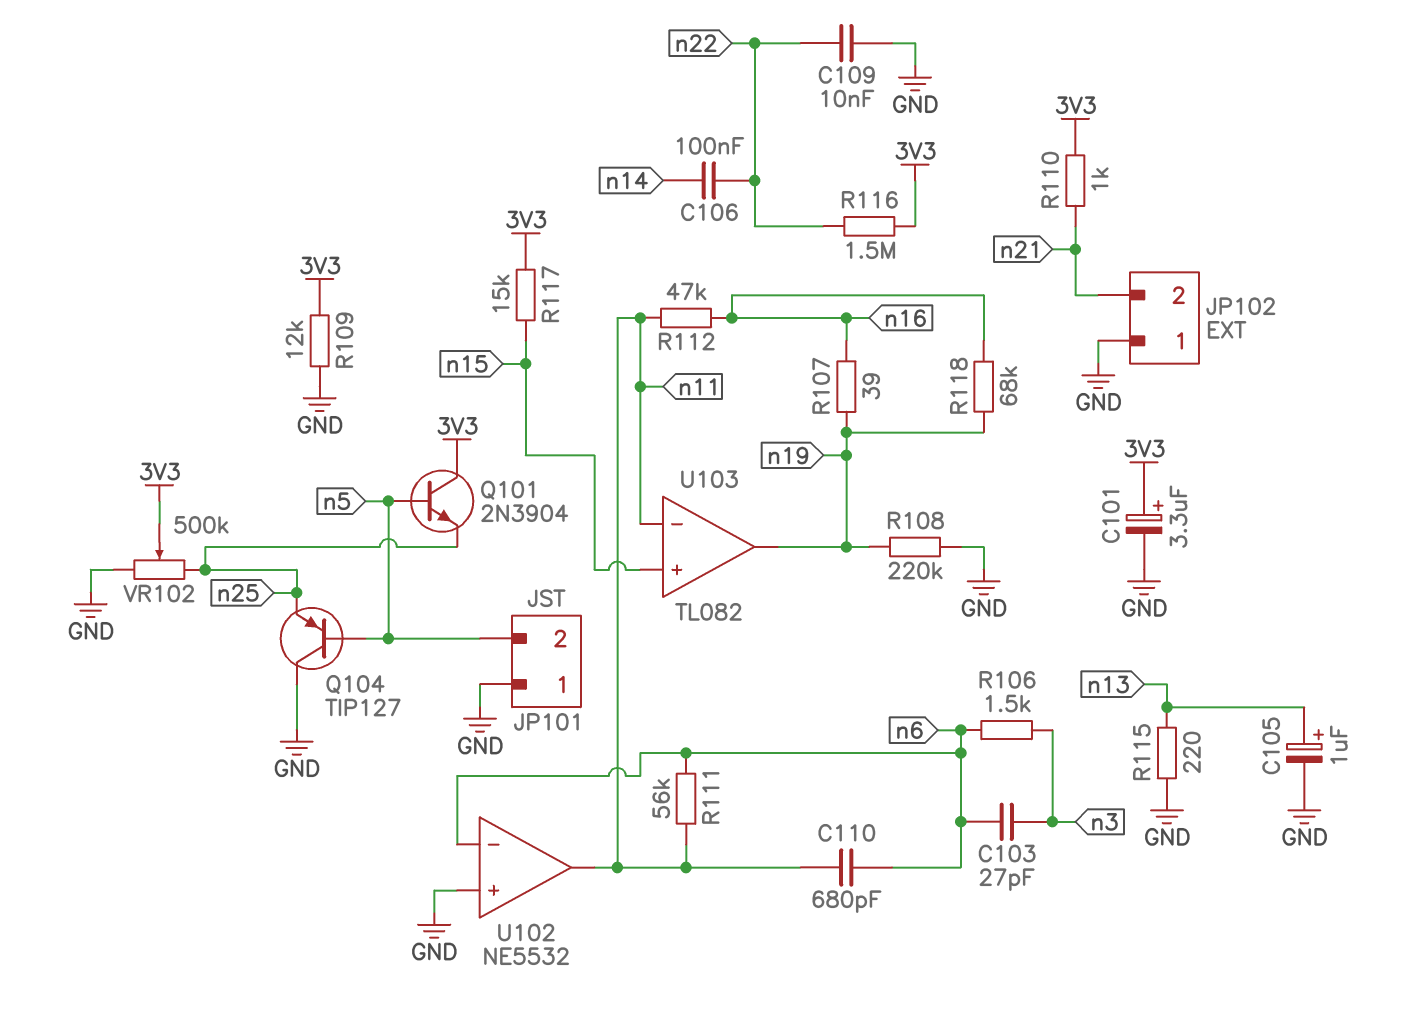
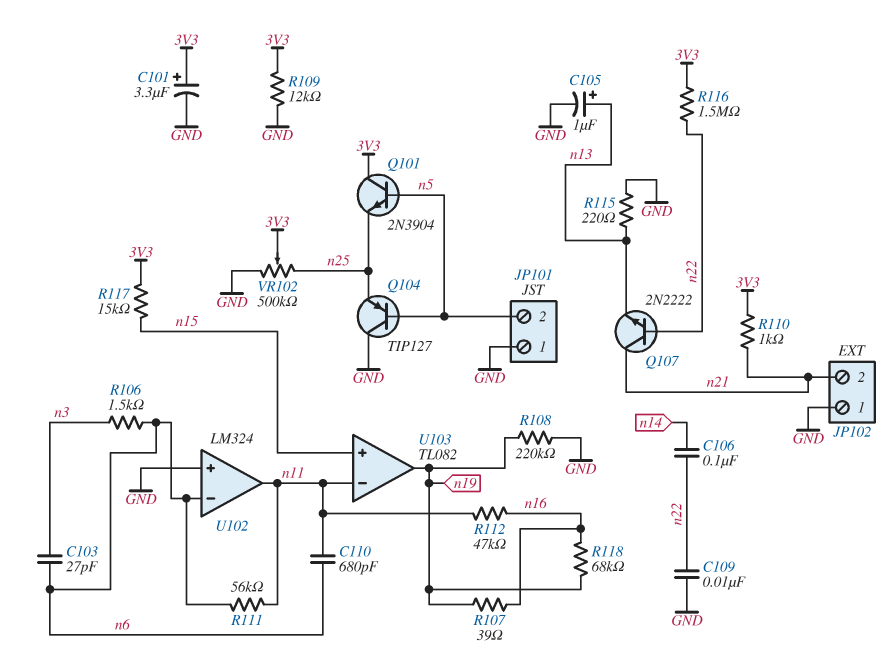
Q107: none -> NPN 2N2222 (B n22, C n21, E n13)
U102: NE5532 -> LM324

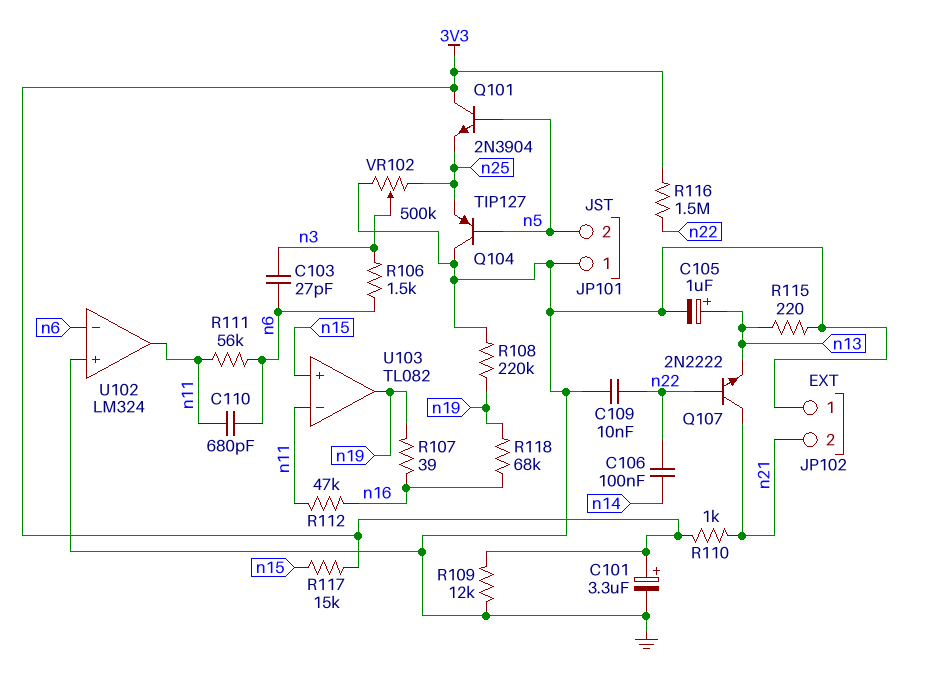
VR102: 500k (GND, n25, wiper 3V3) -> 500k (GND, n25, wiper n3)

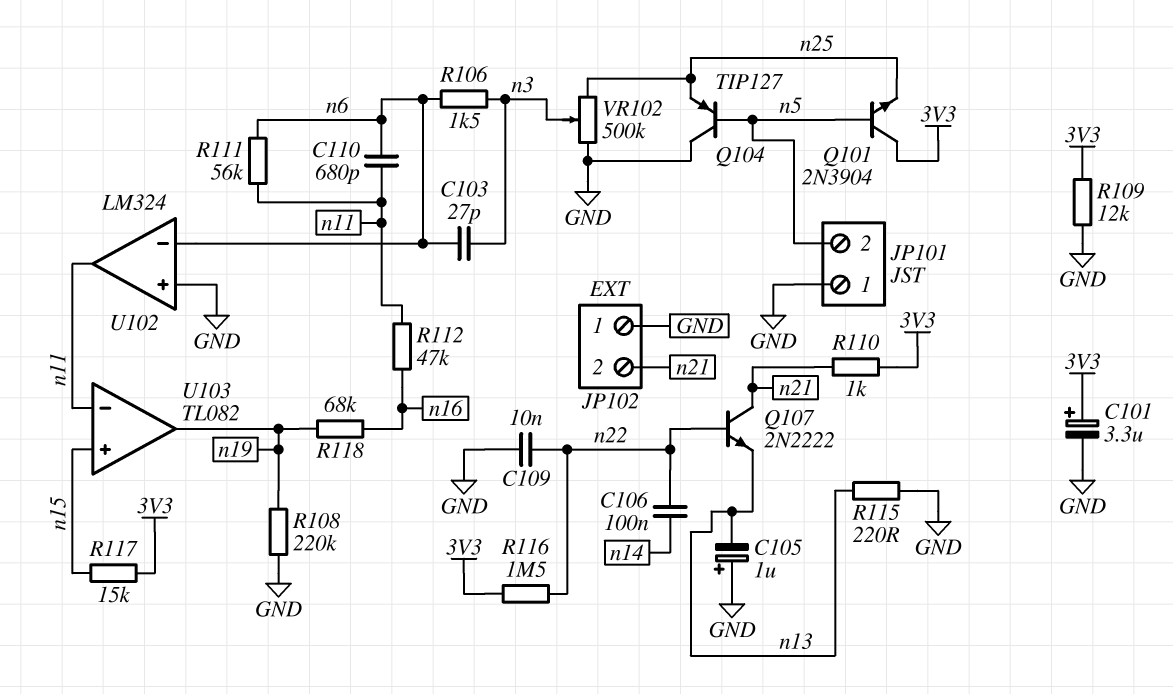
C105: 1uF (plus n13, minus GND) -> 1uF (plus GND, minus n13)
R107: 39 (n16, n19) -> none

